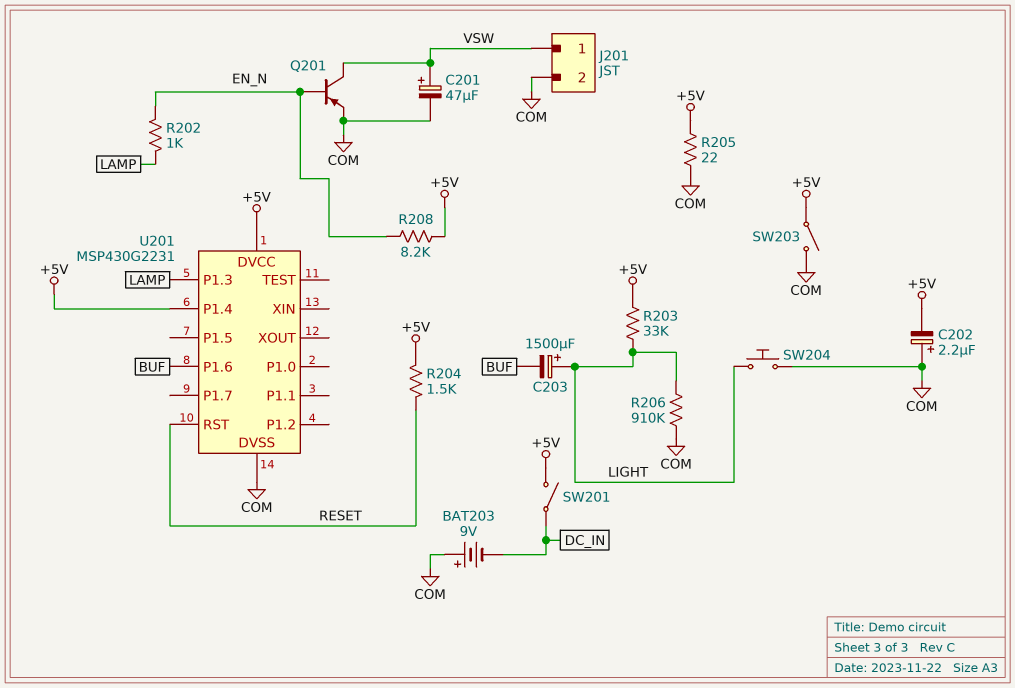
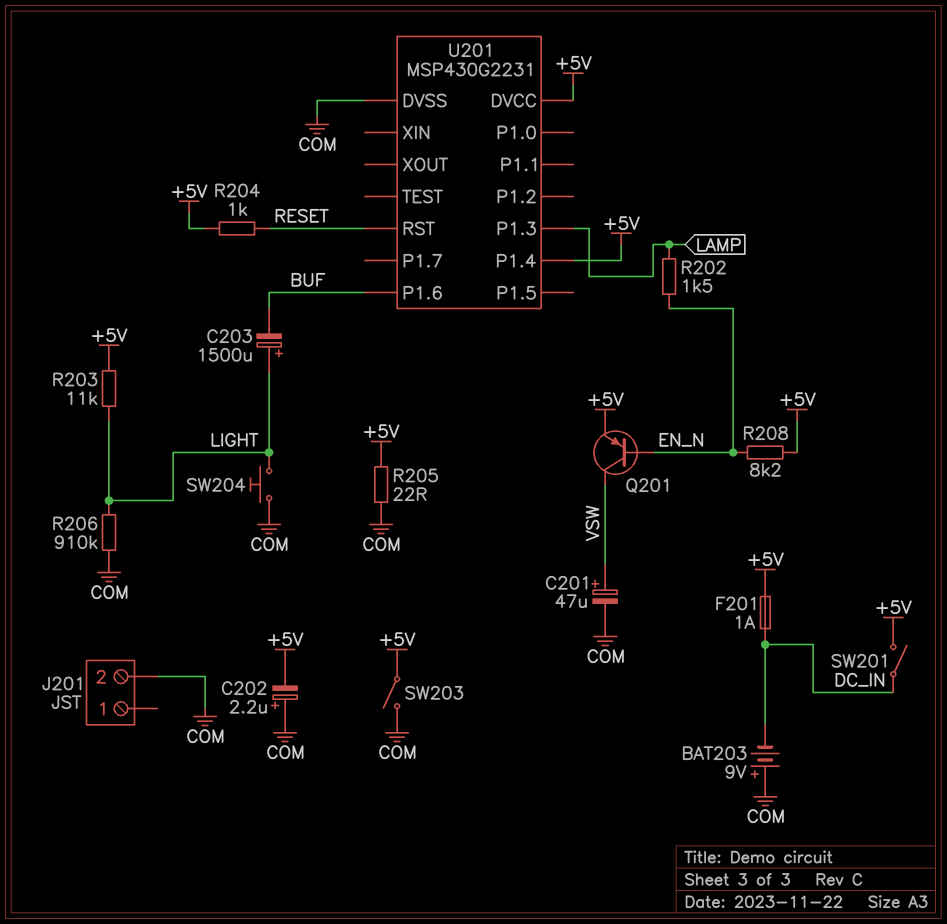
F201: none -> 1A (+5V, DC_IN)
J201 pin 1: VSW -> none
Q201: PNP (B EN_N, C VSW, E COM) -> PNP (B EN_N, C VSW, E +5V)
R202: 1k (EN_N, LAMP) -> 1.5k (EN_N, LAMP)
R203: 33k (+5V, LIGHT) -> 11k (+5V, LIGHT)
R204: 1.5k (+5V, RESET) -> 1k (+5V, RESET)

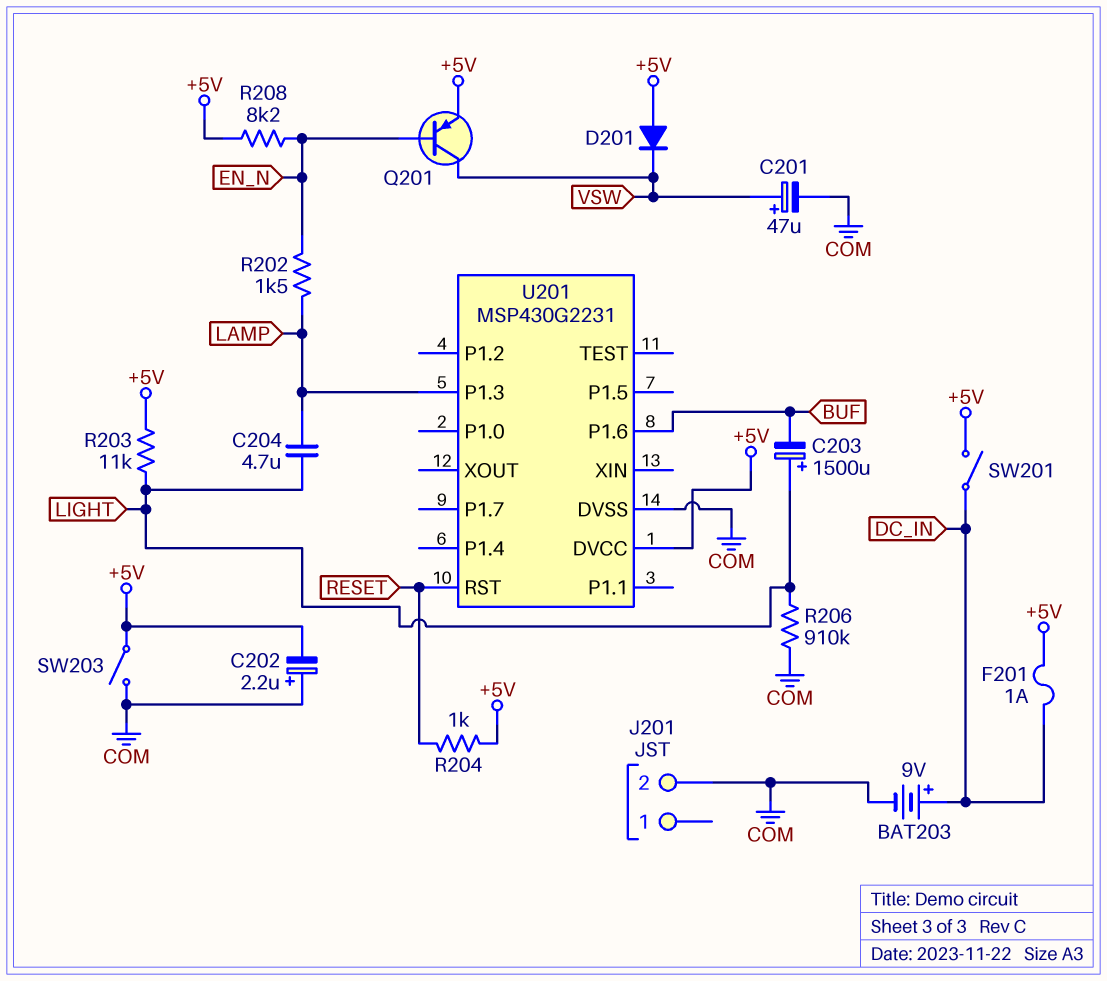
BAT203: 9V (plus COM, minus DC_IN) -> 9V (plus DC_IN, minus COM)
C204: none -> 4.7uF (LAMP, LIGHT)
D201: none -> diode (A +5V, K VSW)
R205: 22 (+5V, COM) -> none
SW204: button (COM, LIGHT) -> none
U201 pin P1.4: +5V -> none

